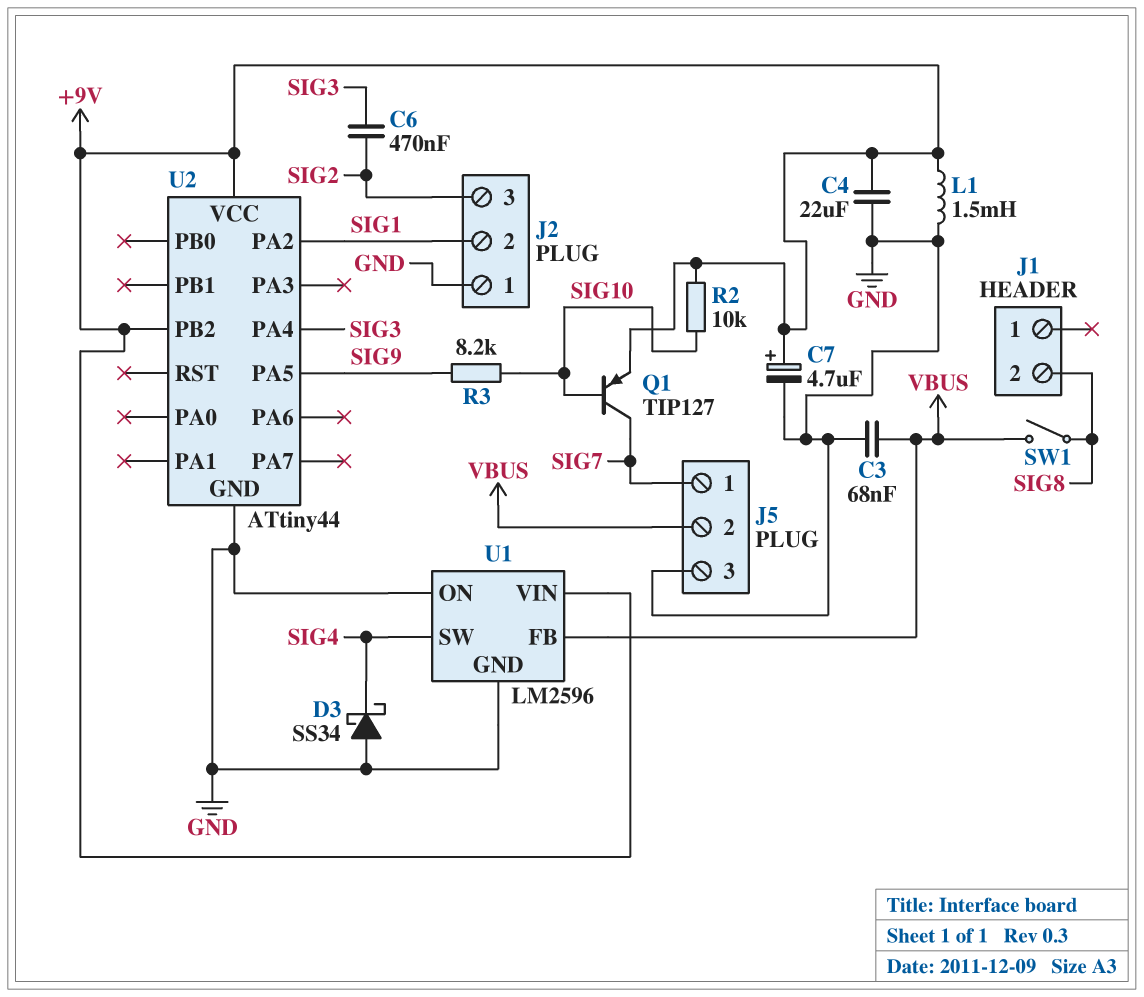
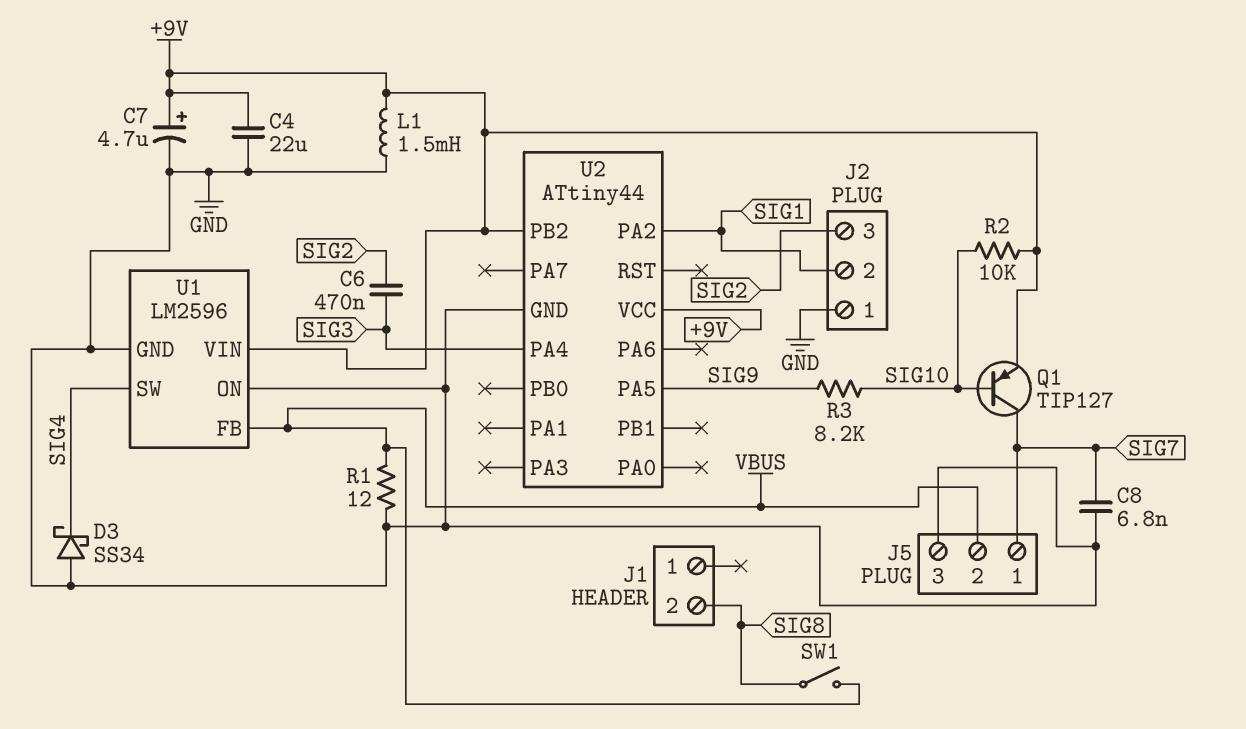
C3: 68nF (GND, VBUS) -> none
C8: none -> 6.8nF (GND, SIG7)
R1: none -> 12 (GND, VBUS)

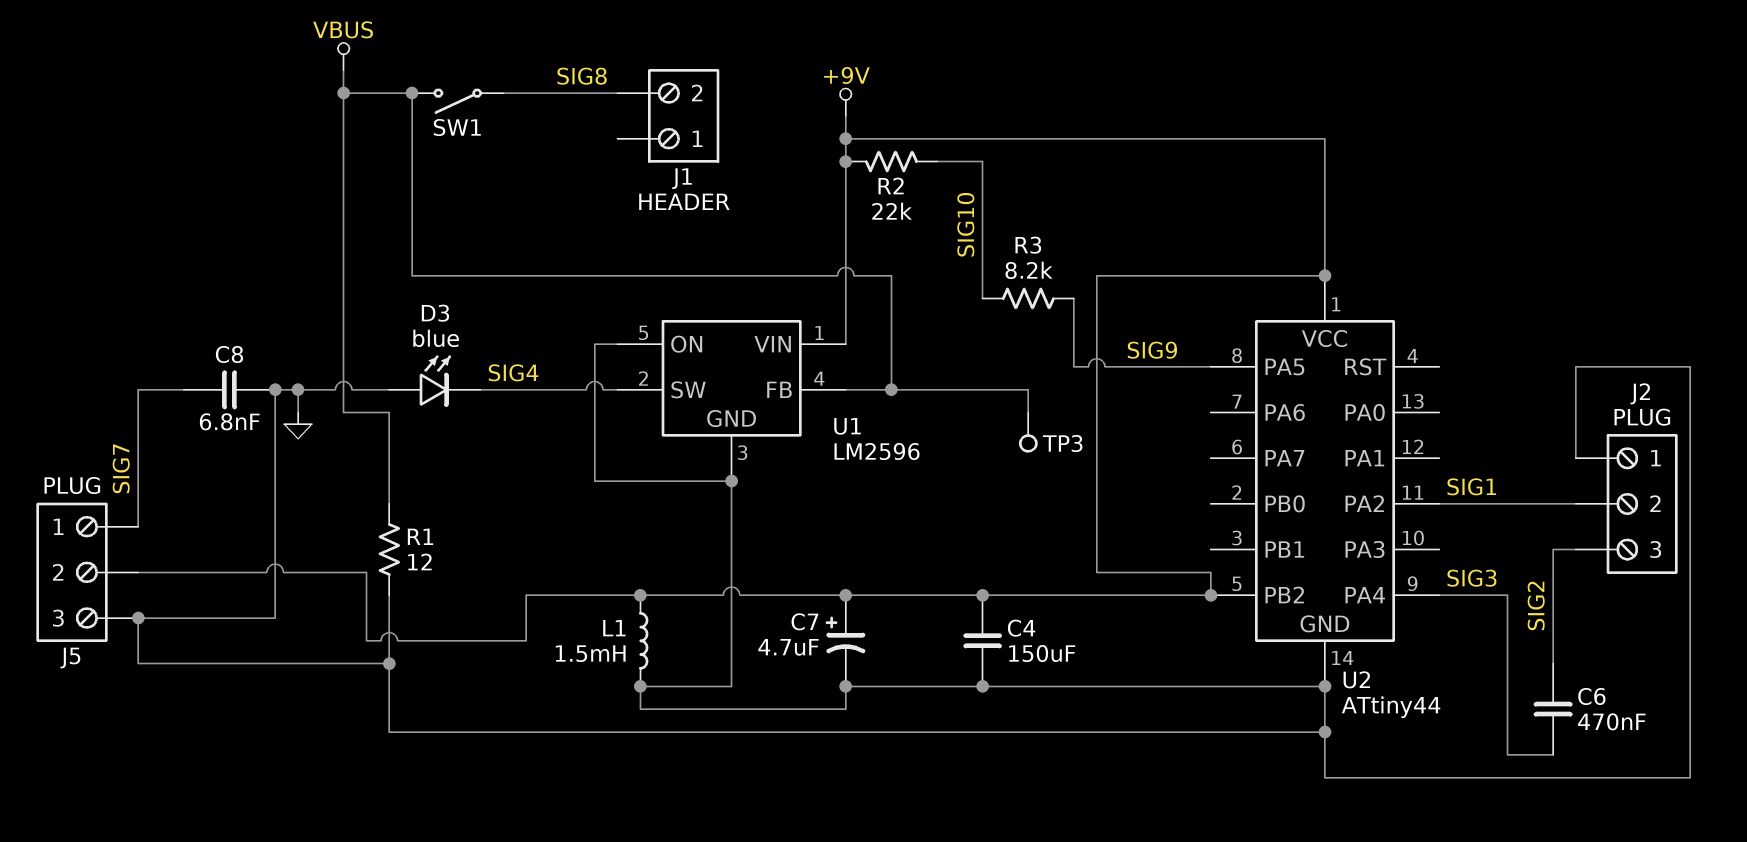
C4: 22uF (+9V, GND) -> 150uF (+9V, GND)
D3: schottky SS34 (A GND, K SIG4) -> LED blue (A GND, K SIG4)
J5 pin 2: VBUS -> +9V
Q1: PNP TIP127 (B SIG10, C SIG7, E +9V) -> none
R2: 10k (+9V, SIG10) -> 22k (+9V, SIG10)
TP3: none -> test point (VBUS)

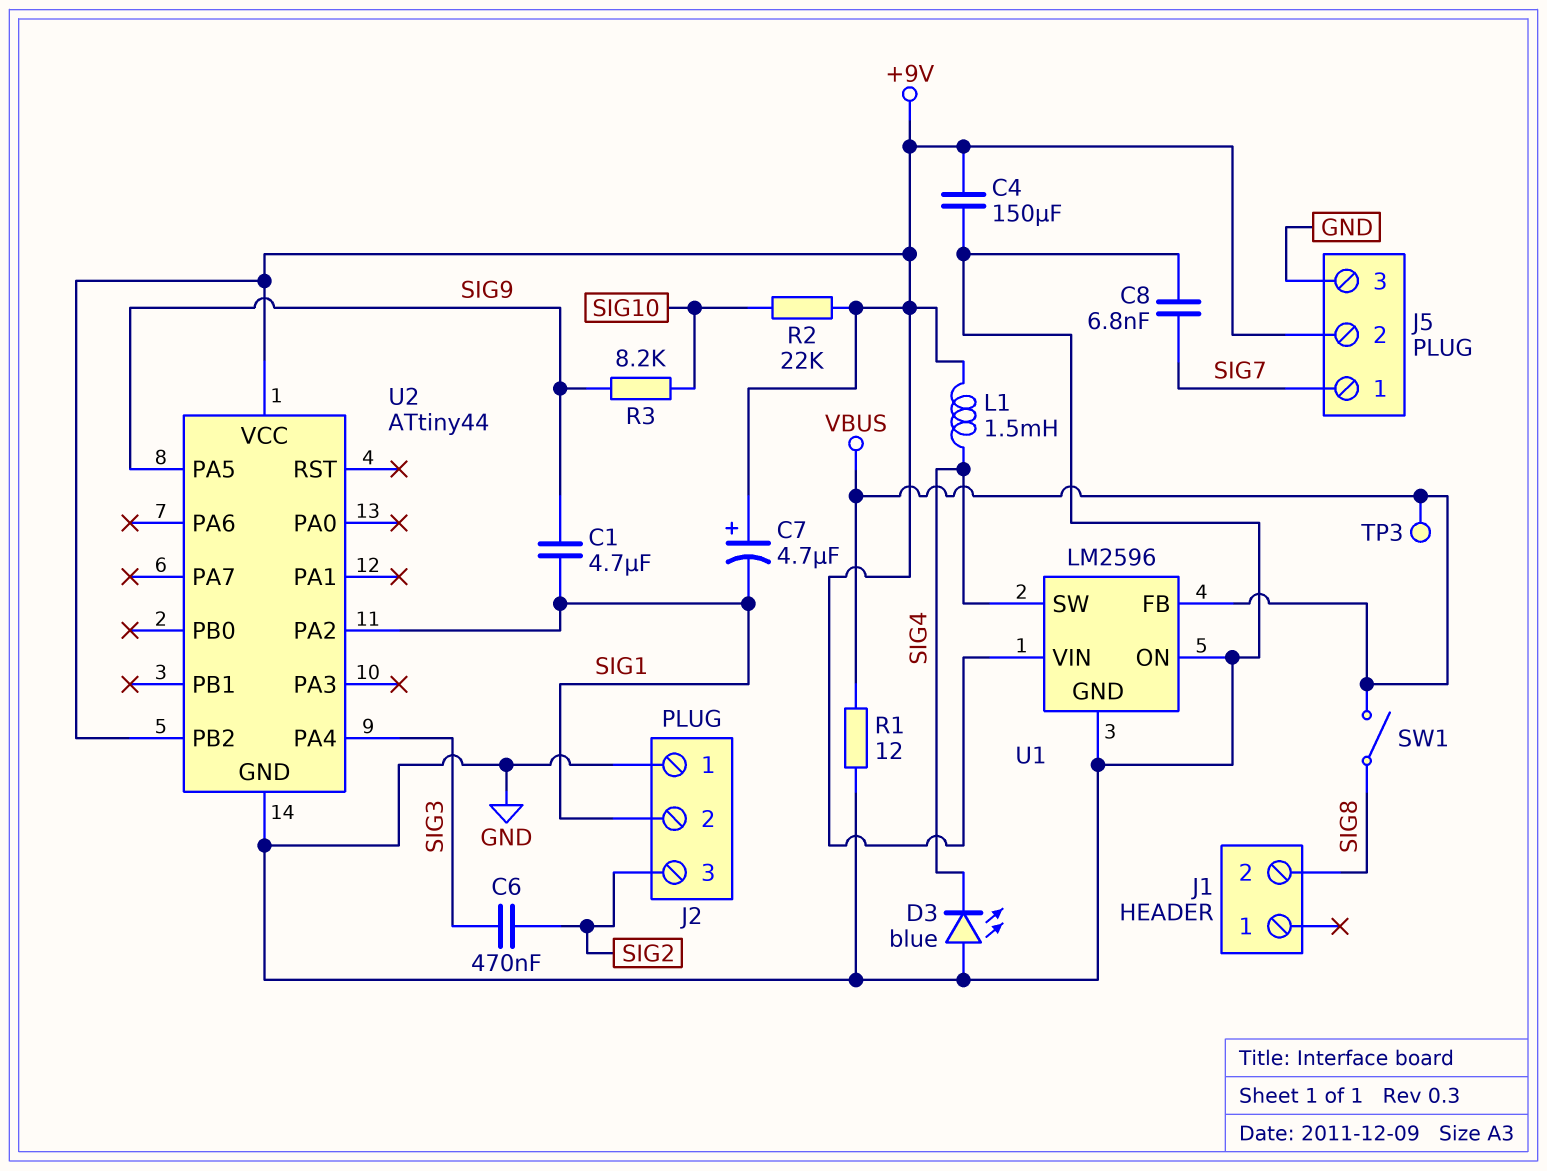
C1: none -> 4.7uF (SIG1, SIG9)
C7: 4.7uF (plus +9V, minus GND) -> 4.7uF (plus +9V, minus SIG1)
L1: 1.5mH (+9V, GND) -> 1.5mH (+9V, SIG4)

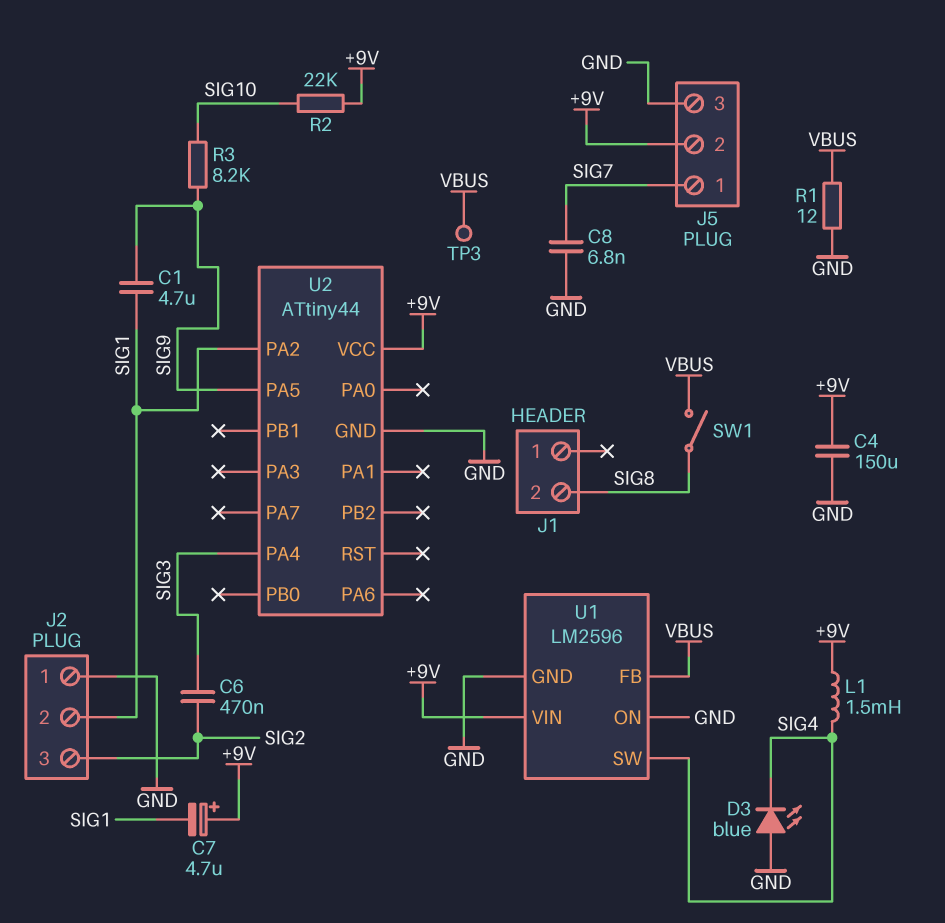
U2 pin PB2: +9V -> none

